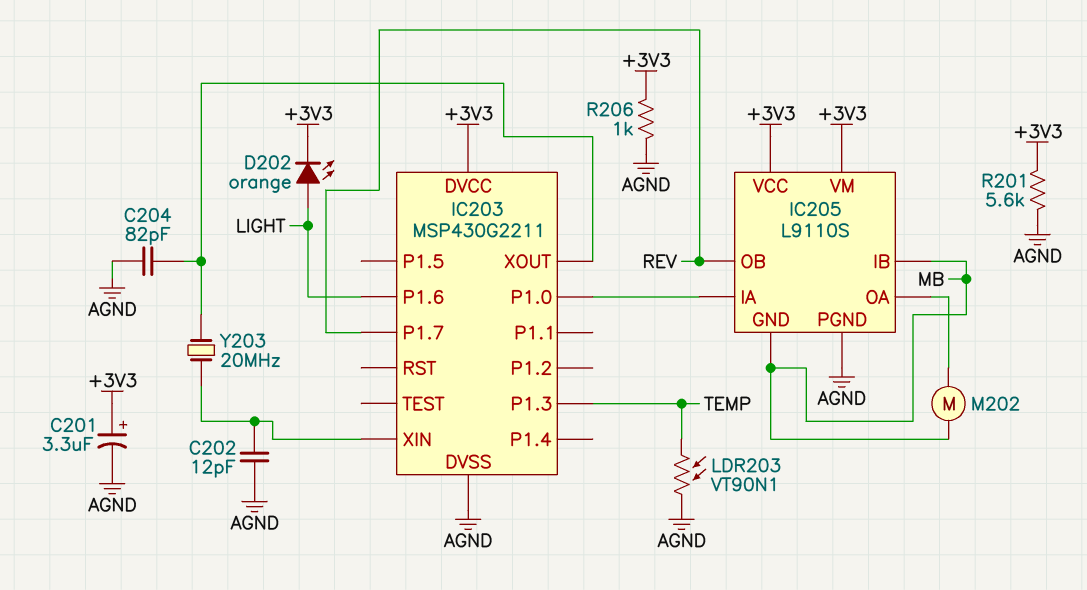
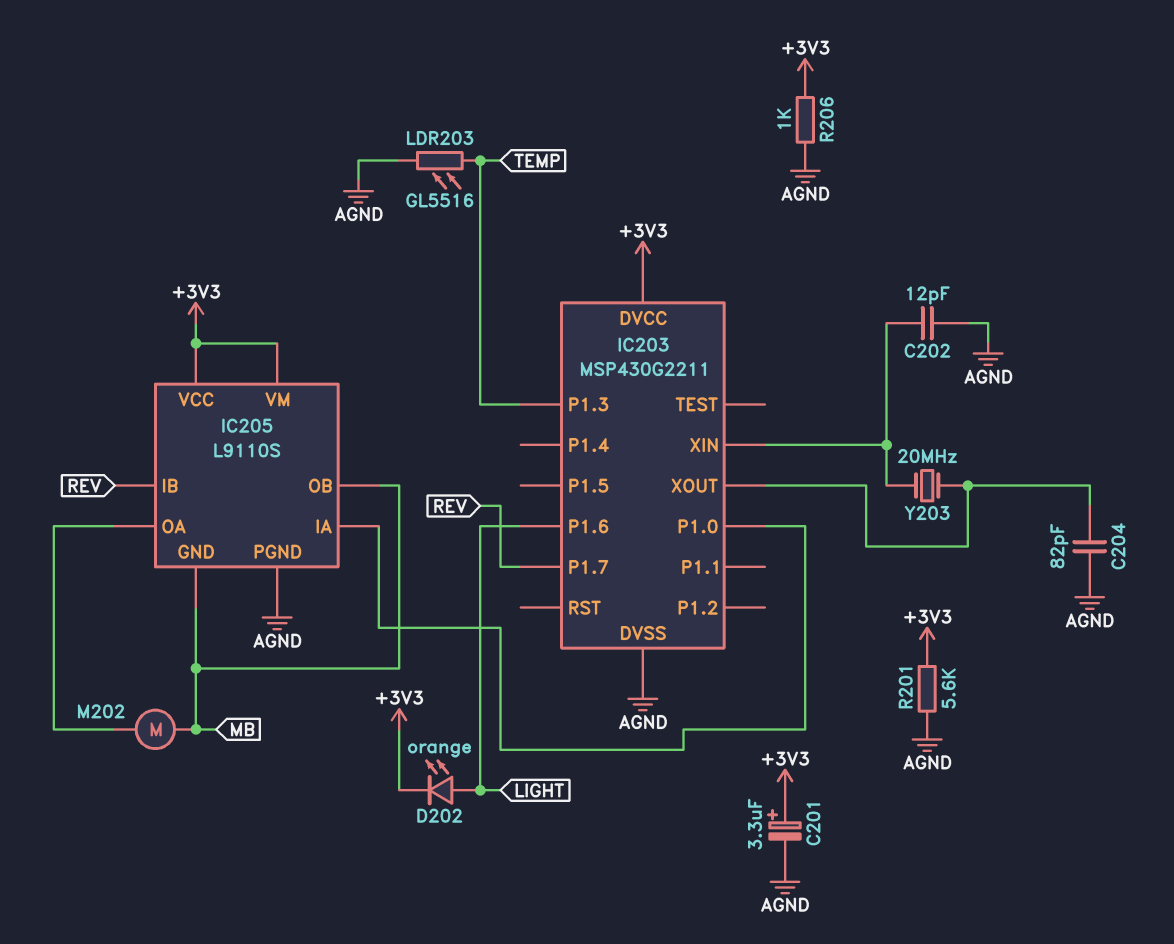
IC205 pin IB: MB -> REV
IC205 pin OB: REV -> MB
LDR203: VT90N1 (AGND, TEMP) -> GL5516 (AGND, TEMP)

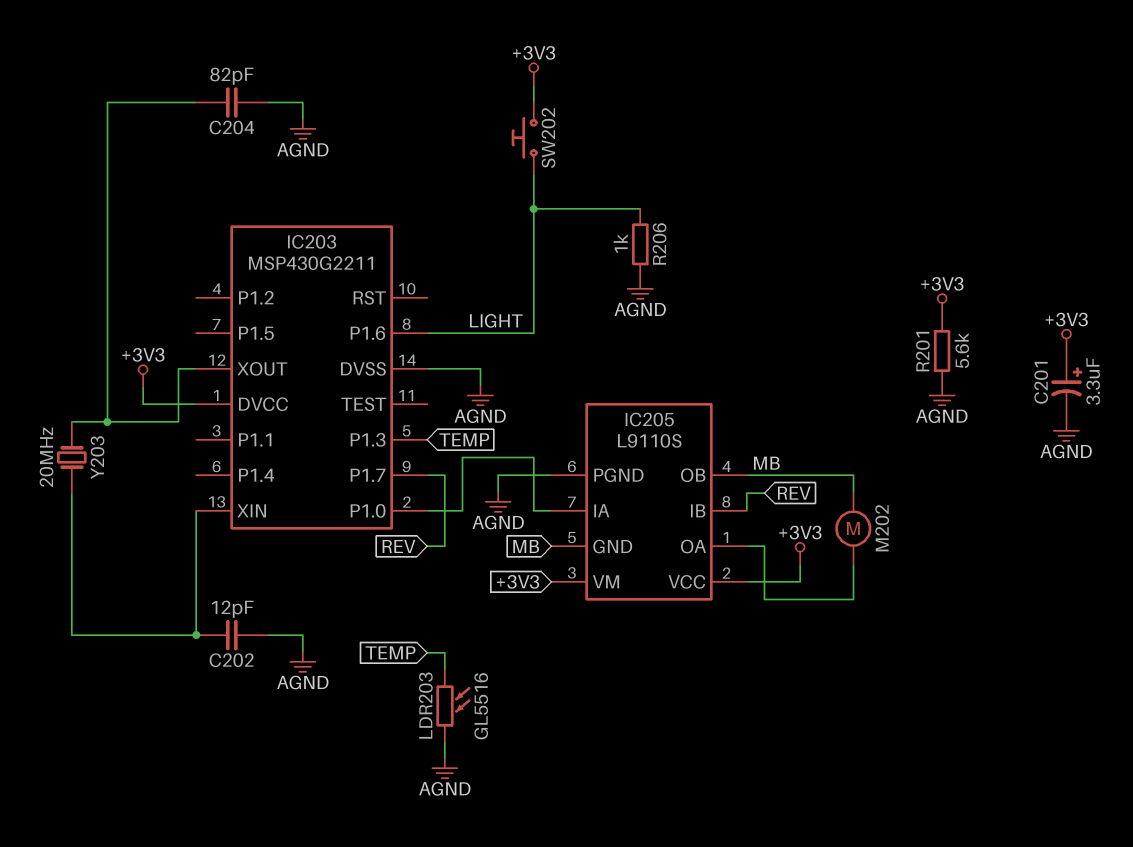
D202: LED orange (A LIGHT, K +3V3) -> none
R206: 1k (+3V3, AGND) -> 1k (AGND, LIGHT)
SW202: none -> button (+3V3, LIGHT)

